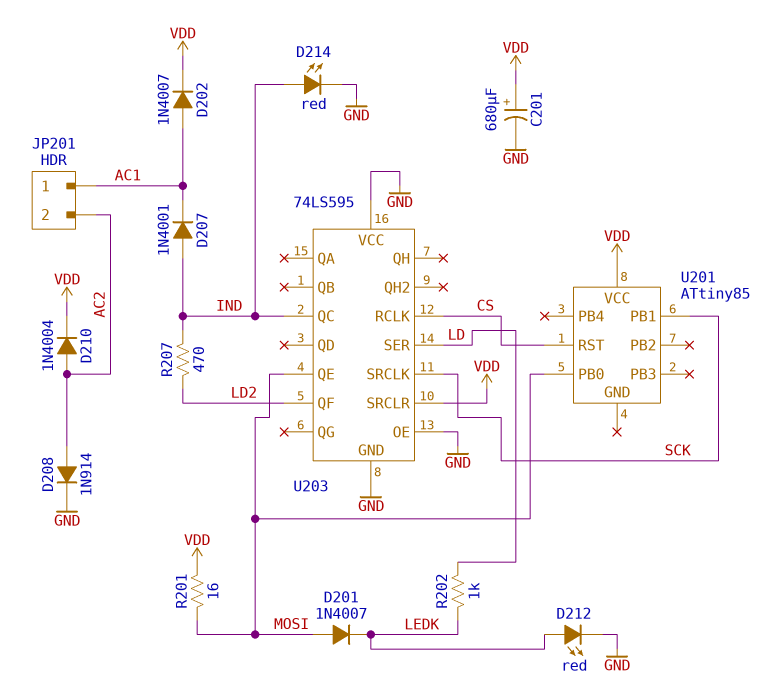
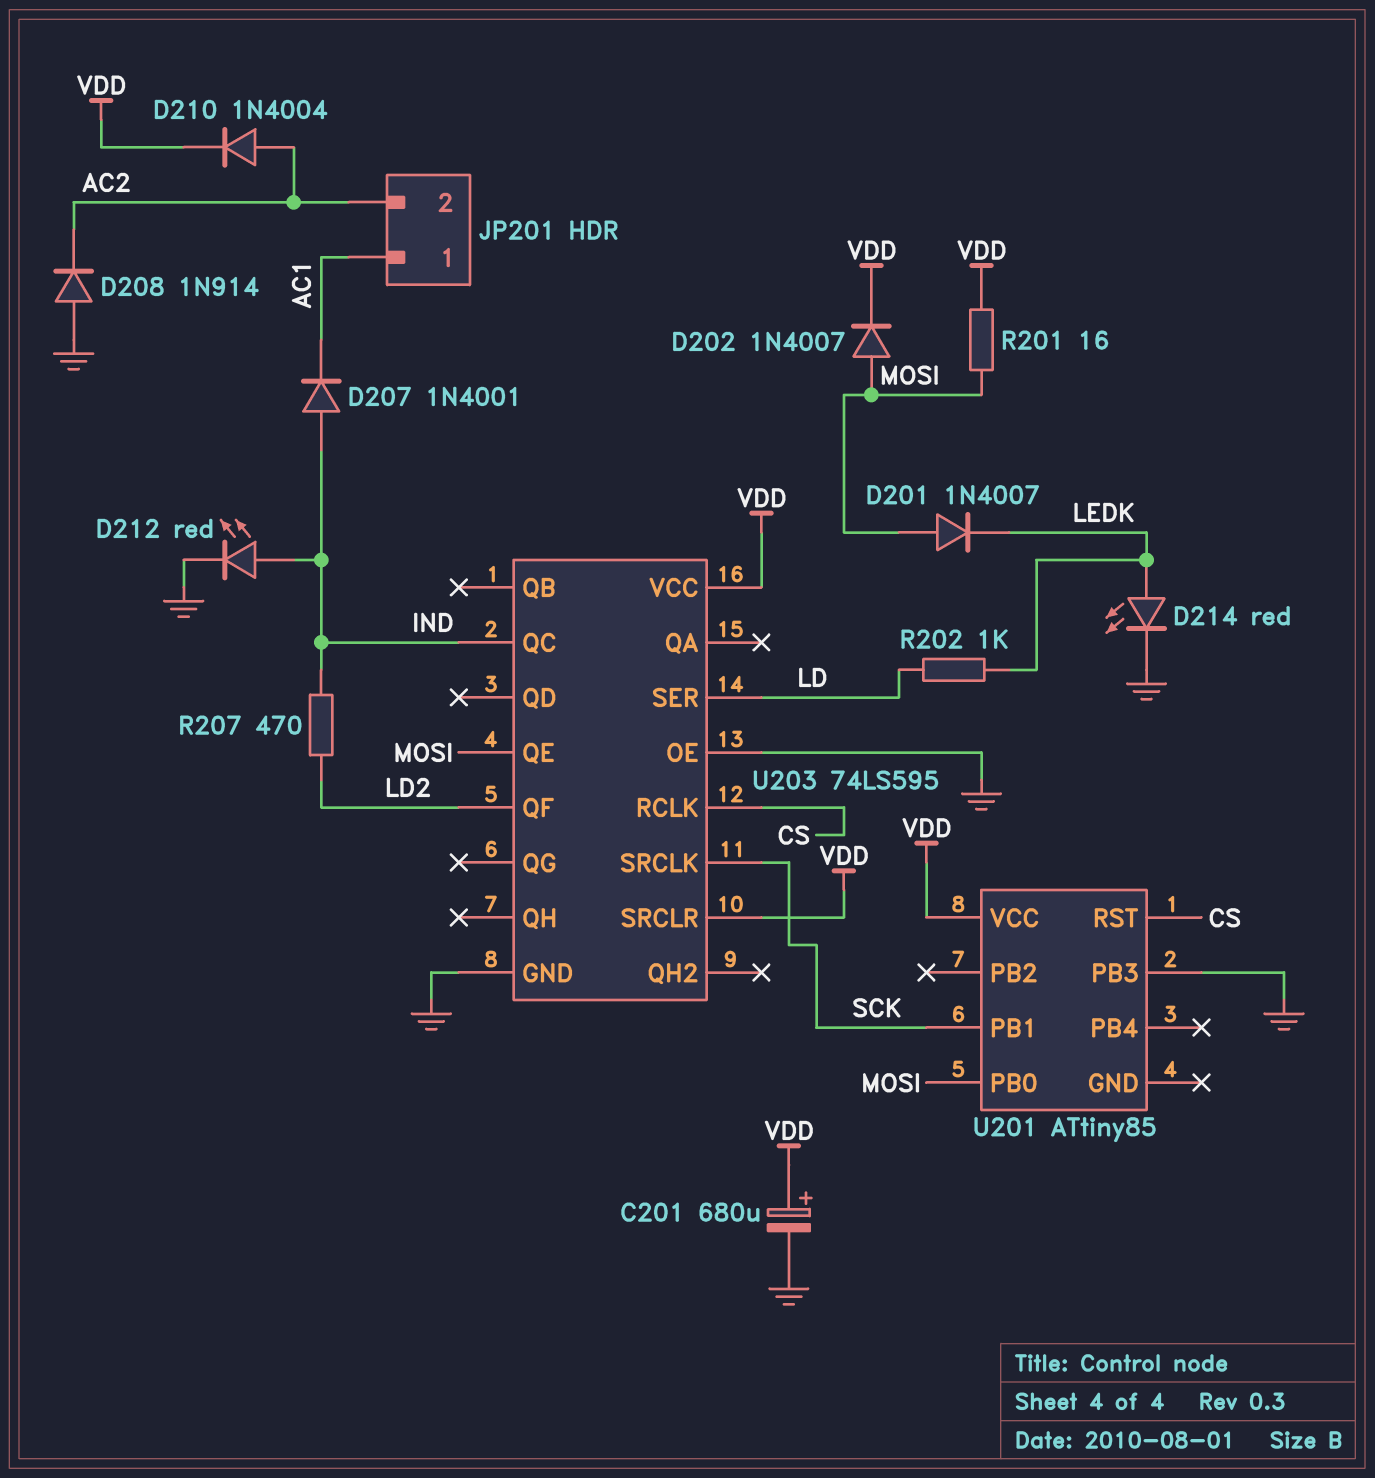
D202: diode 1N4007 (A AC1, K VDD) -> diode 1N4007 (A MOSI, K VDD)
D208: diode 1N914 (A AC2, K GND) -> diode 1N914 (A GND, K AC2)
D212: LED red (A LEDK, K GND) -> LED red (A IND, K GND)
D214: LED red (A IND, K GND) -> LED red (A LEDK, K GND)
U201 pin PB3: none -> GND
U203 pin VCC: GND -> VDD

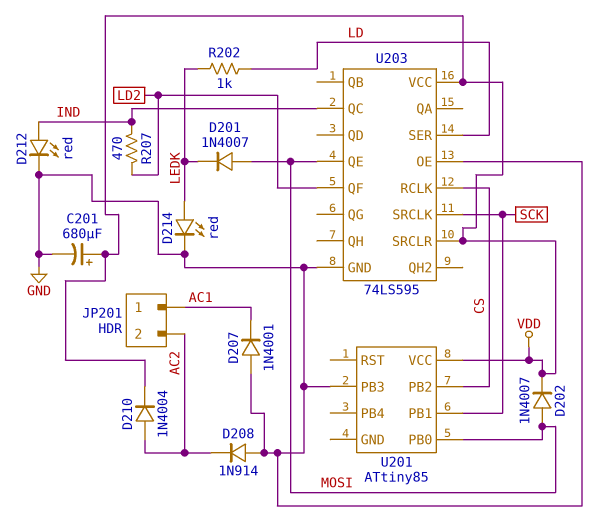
D207: diode 1N4001 (A IND, K AC1) -> diode 1N4001 (A GND, K AC1)
R201: 16 (MOSI, VDD) -> none
U201 pin PB2: none -> CS
U201 pin RST: CS -> none

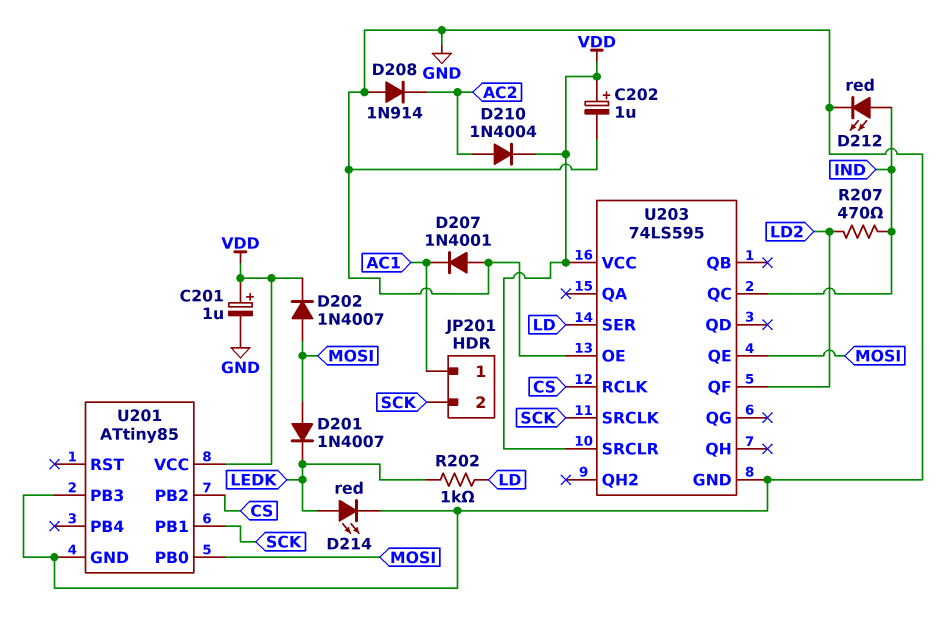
C201: 680uF (plus VDD, minus GND) -> 1uF (plus VDD, minus GND)
C202: none -> 1uF (plus VDD, minus GND)
JP201 pin 2: AC2 -> SCK
U201 pin GND: none -> GND

